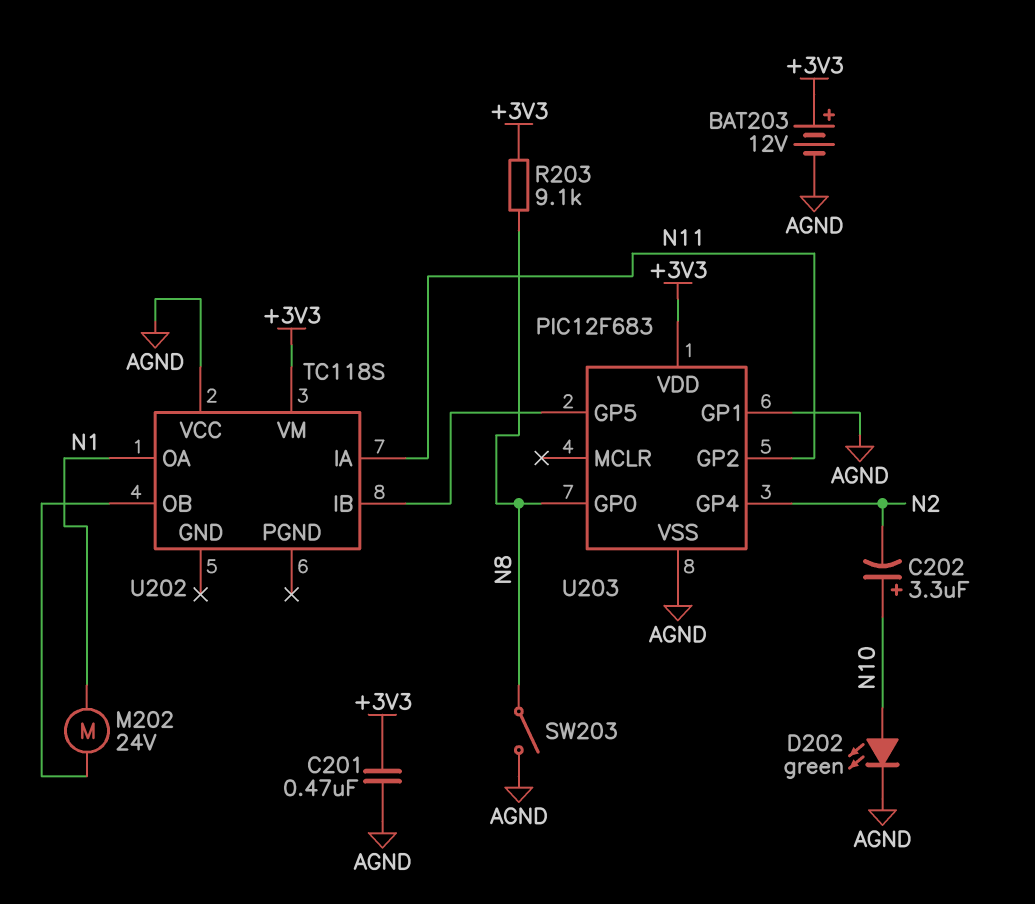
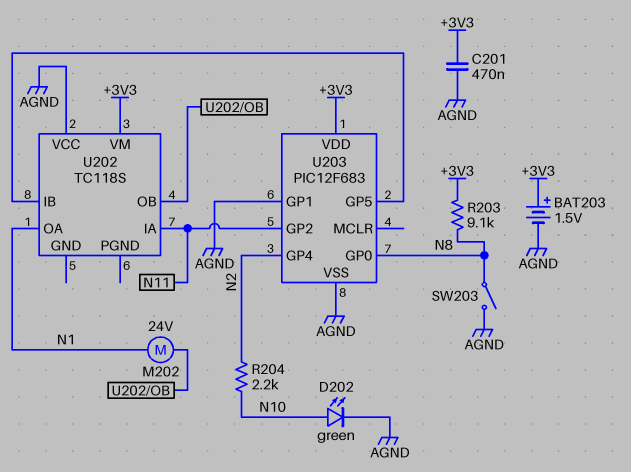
BAT203: 12V (plus +3V3, minus AGND) -> 1.5V (plus +3V3, minus AGND)
C202: 3.3uF (plus N10, minus N2) -> none
R204: none -> 2.2k (N2, N10)

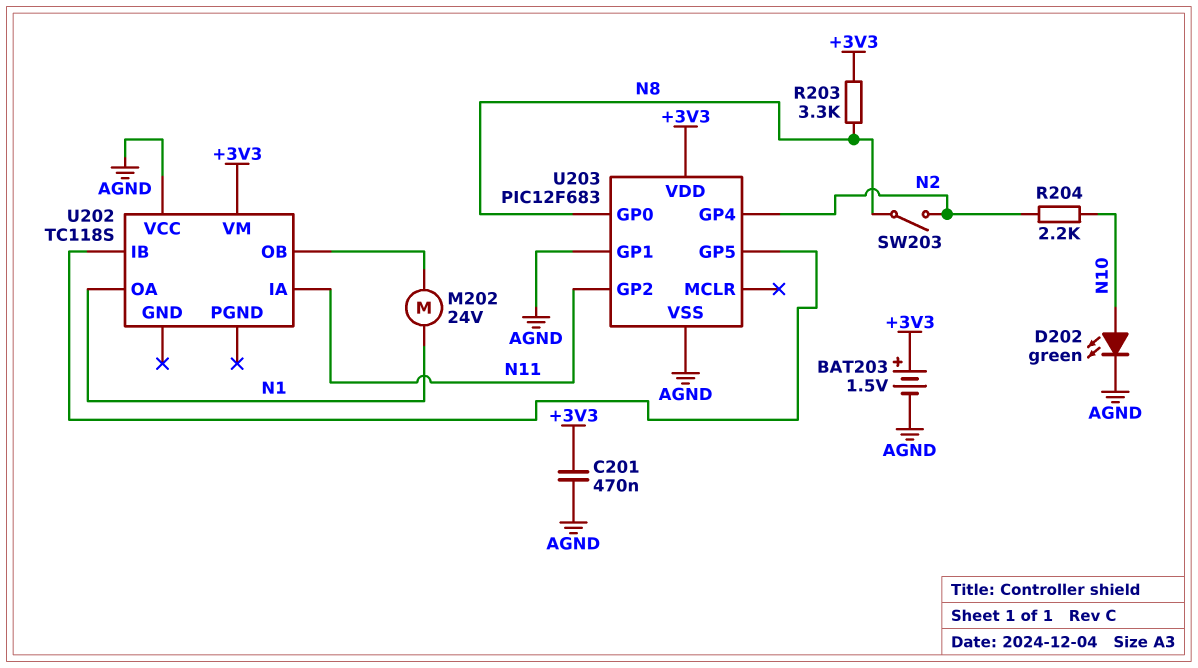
R203: 9.1k (+3V3, N8) -> 3.3k (+3V3, N8)
SW203: switch (AGND, N8) -> switch (N2, N8)

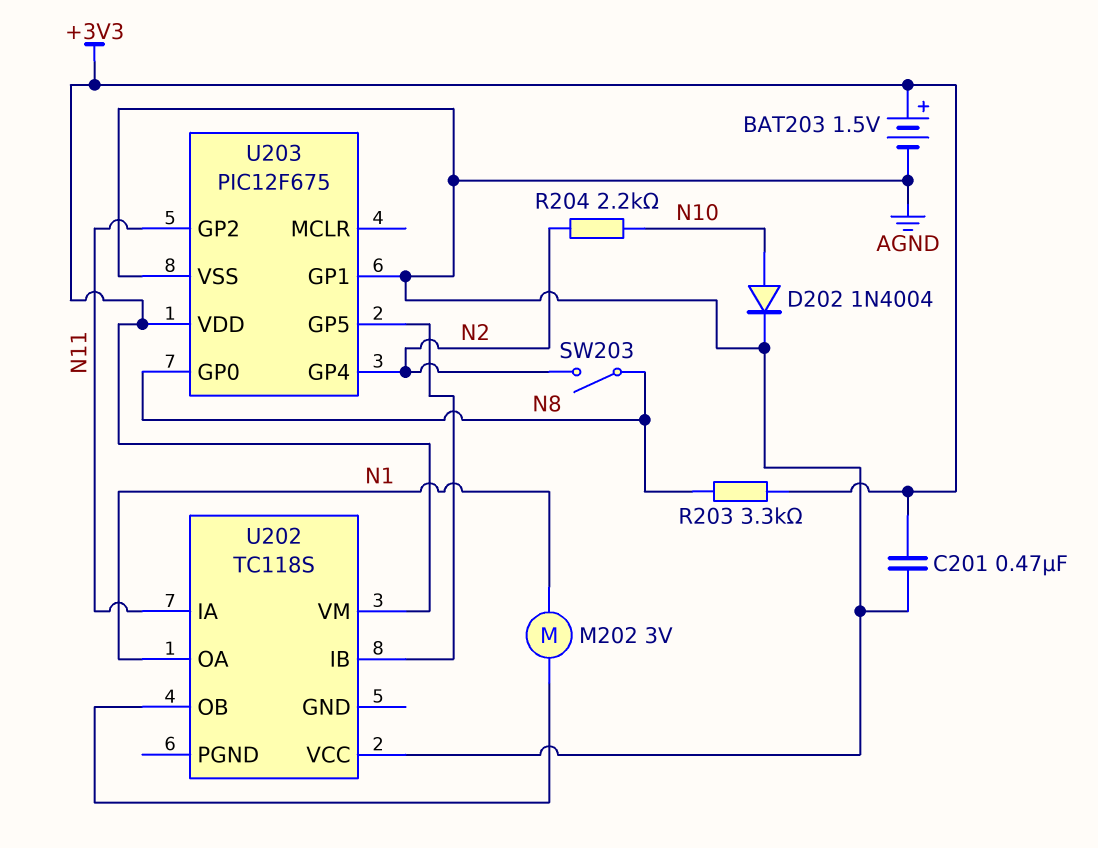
D202: LED green (A N10, K AGND) -> diode 1N4004 (A N10, K AGND)
M202: motor 24V (N1, U202/OB) -> motor 3V (N1, U202/OB)
U203: PIC12F683 -> PIC12F675

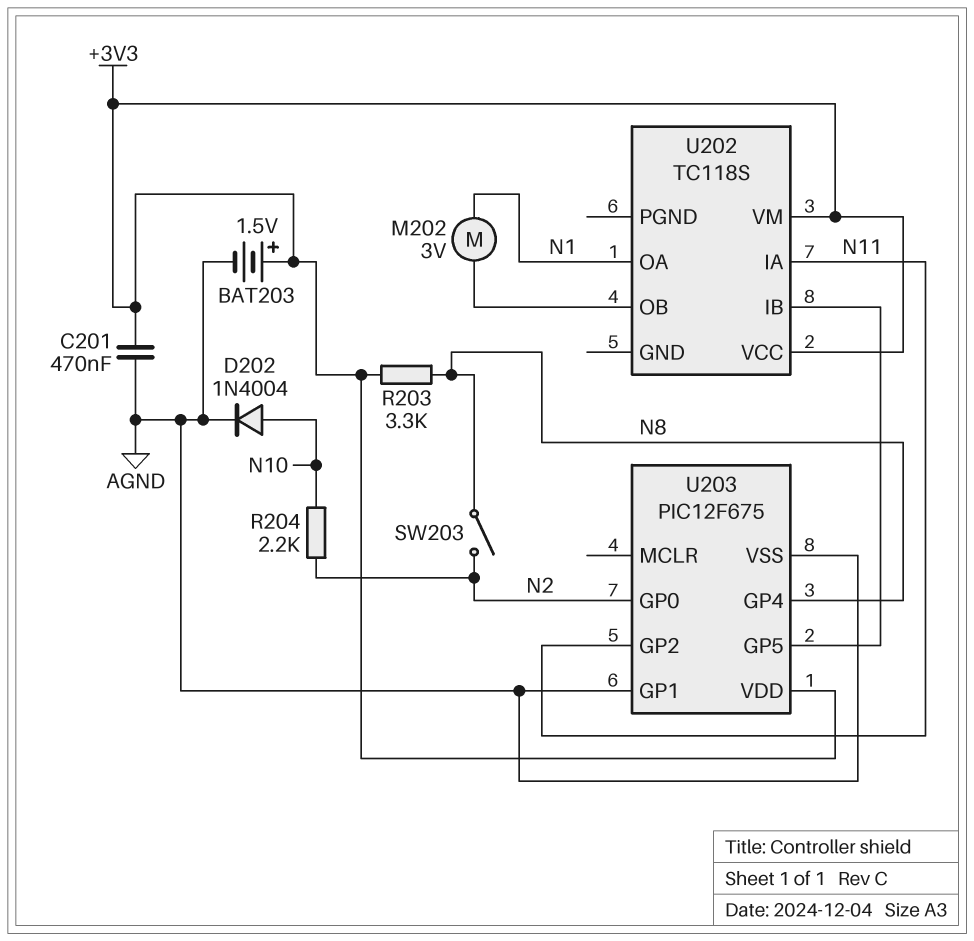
U202 pin VCC: AGND -> +3V3
U203 pin GP0: N8 -> N2
U203 pin GP4: N2 -> N8

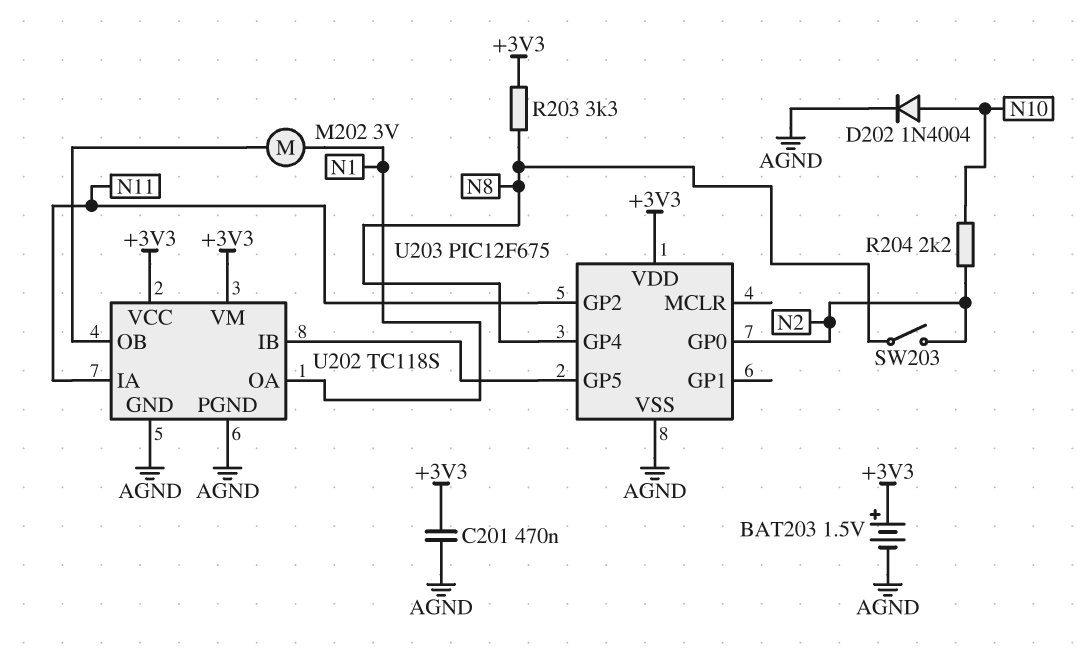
U202 pin GND: none -> AGND
U202 pin PGND: none -> AGND
U203 pin GP1: AGND -> none

